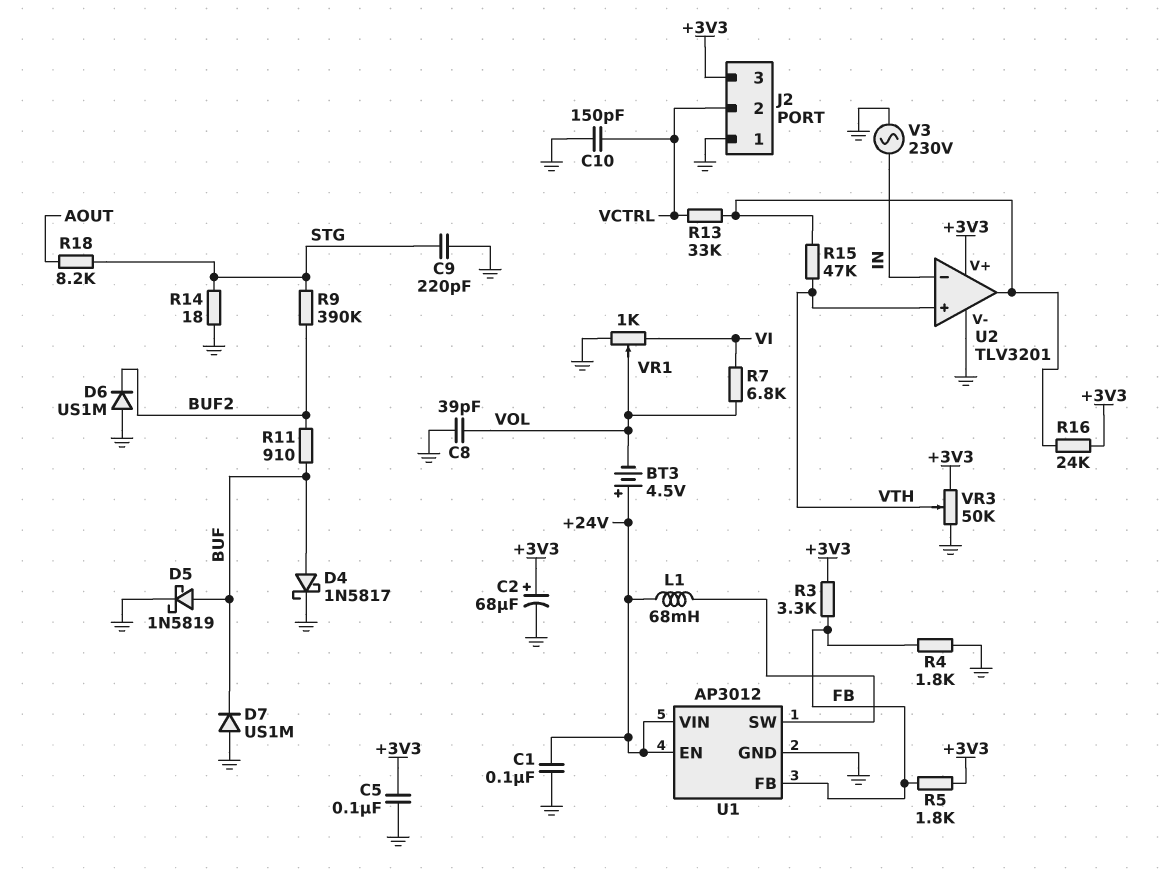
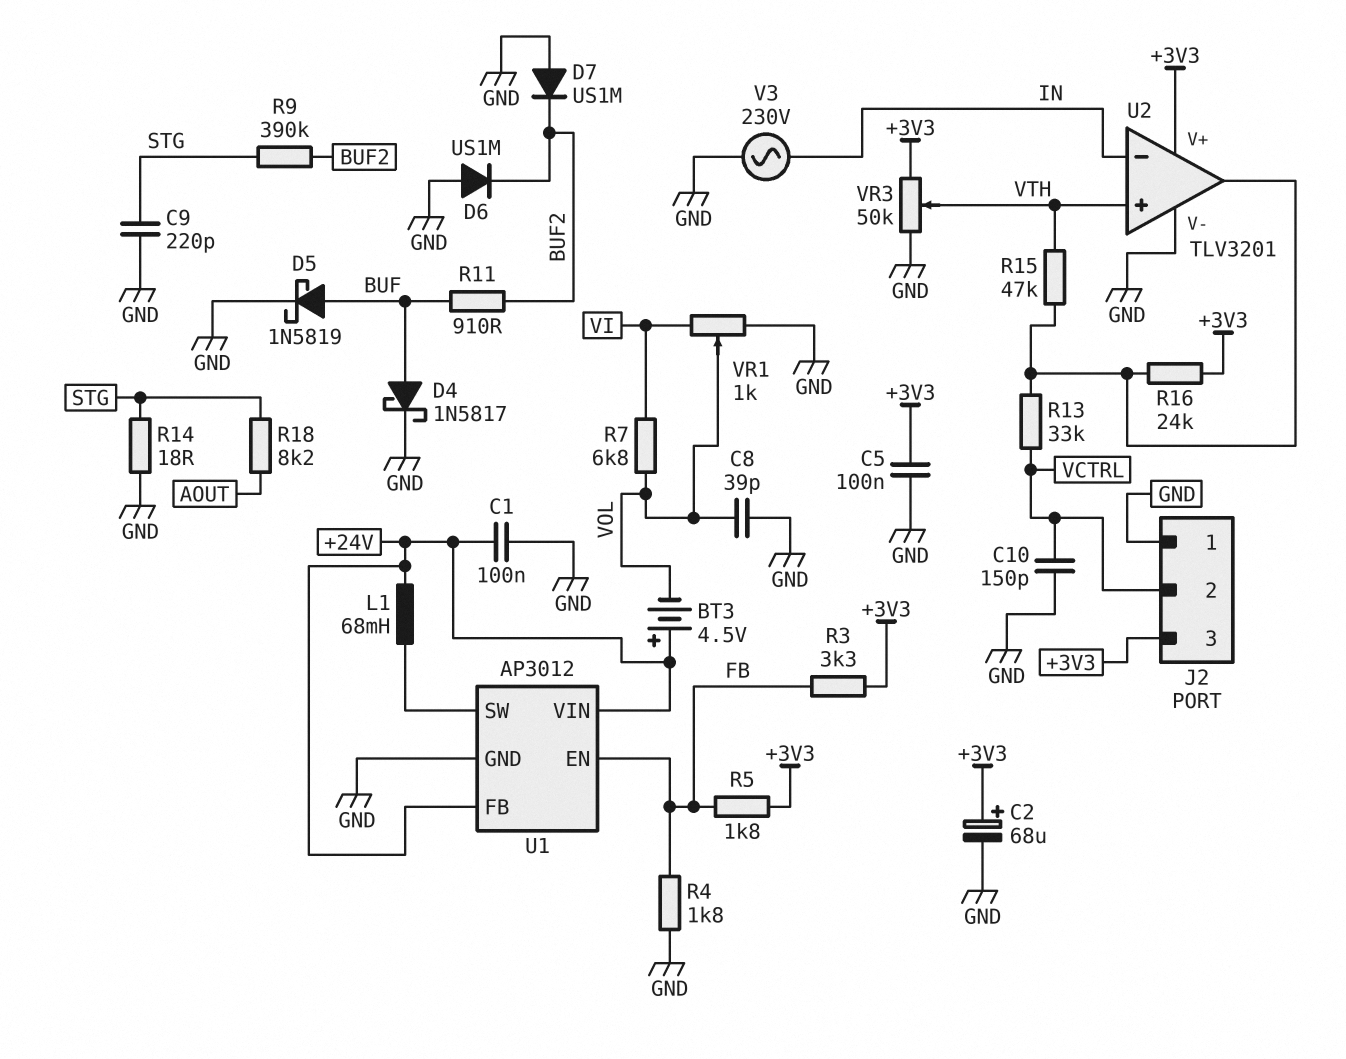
D7: diode US1M (A GND, K BUF) -> diode US1M (A GND, K BUF2)
U1 pin EN: +24V -> FB
U1 pin FB: FB -> +24V

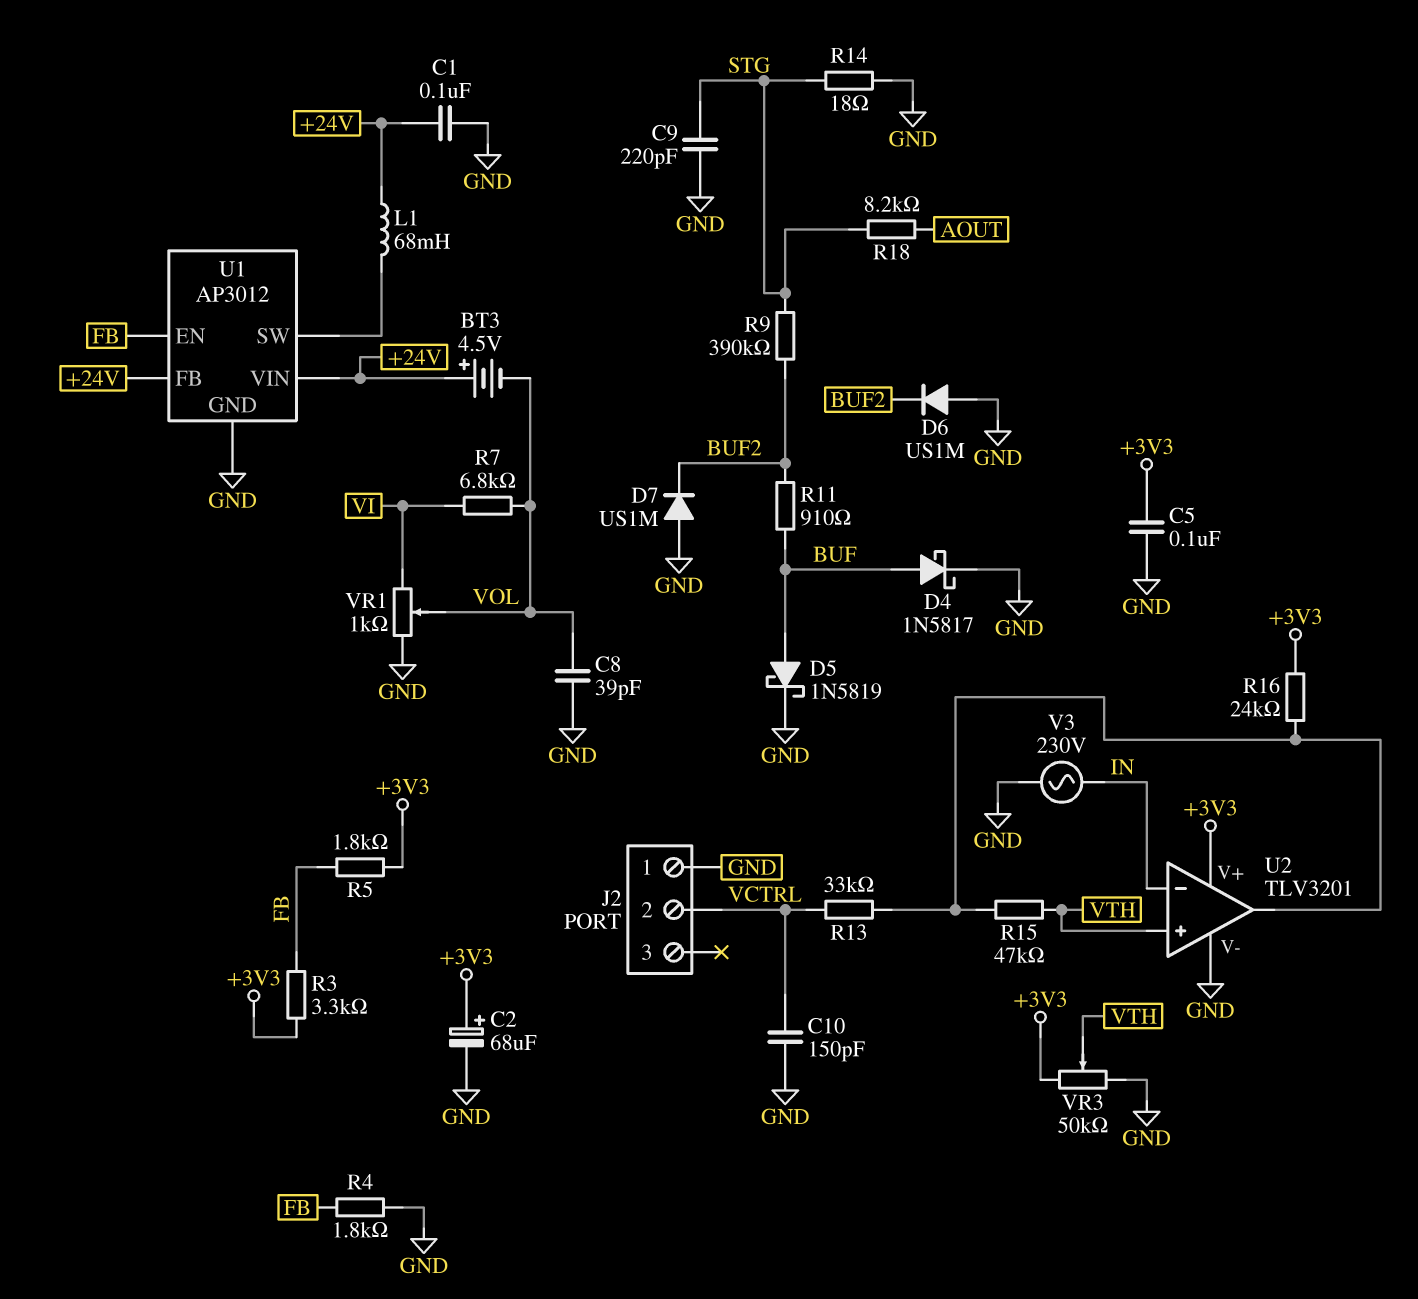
J2 pin 3: +3V3 -> none

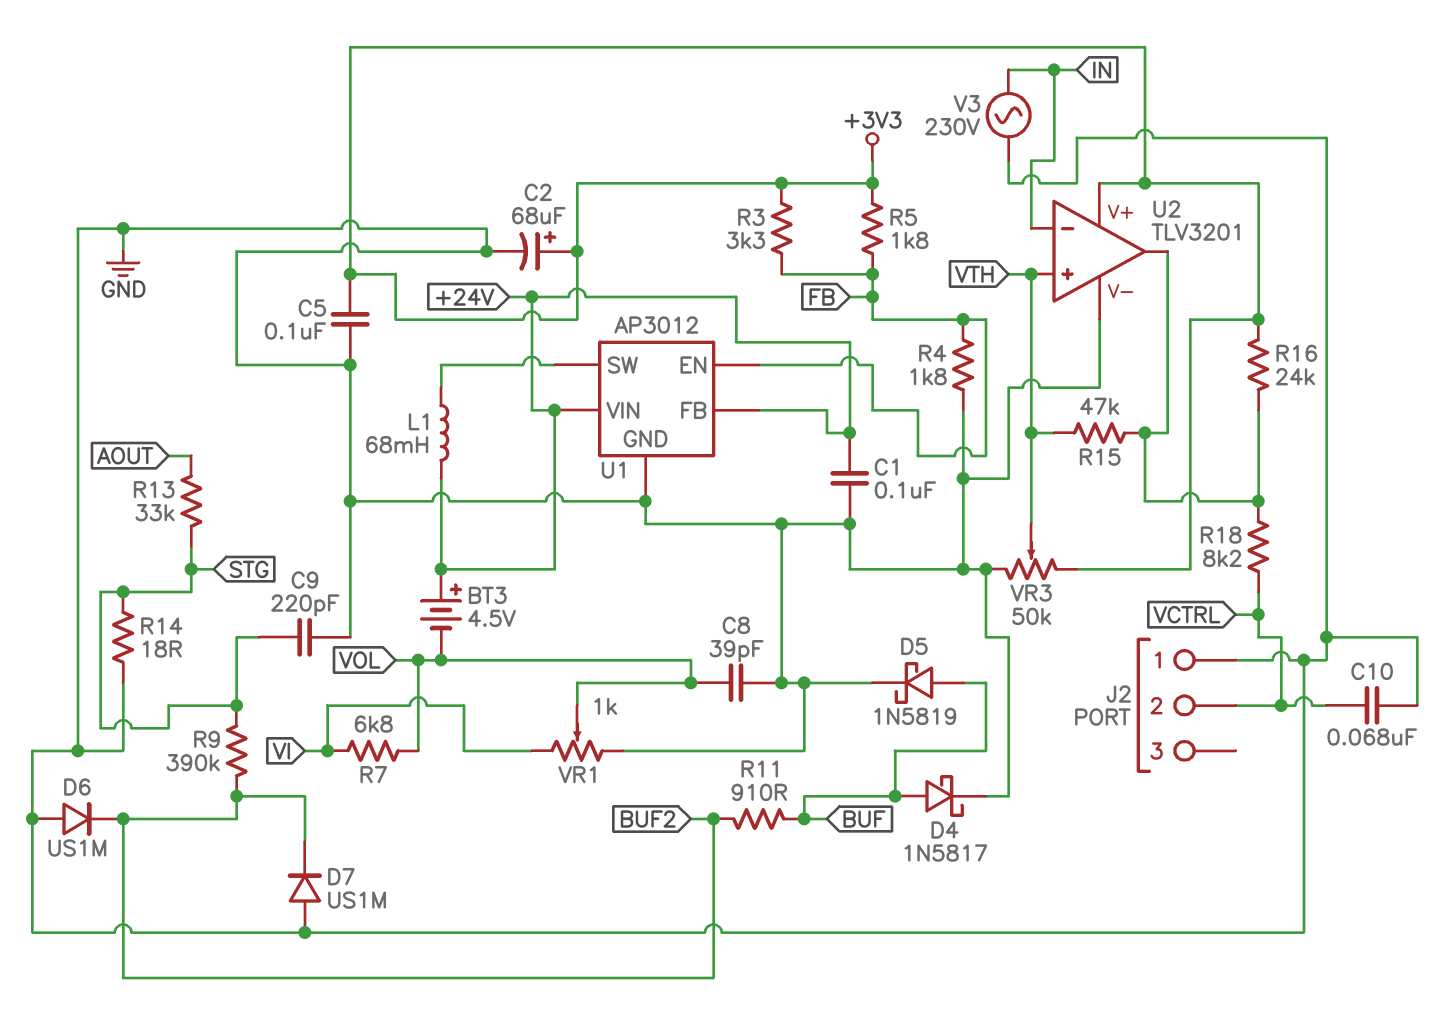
C10: 150pF (GND, VCTRL) -> 68nF (GND, VCTRL)
R13: 33k (U2/out, VCTRL) -> 33k (AOUT, STG)
R18: 8.2k (AOUT, STG) -> 8.2k (U2/out, VCTRL)

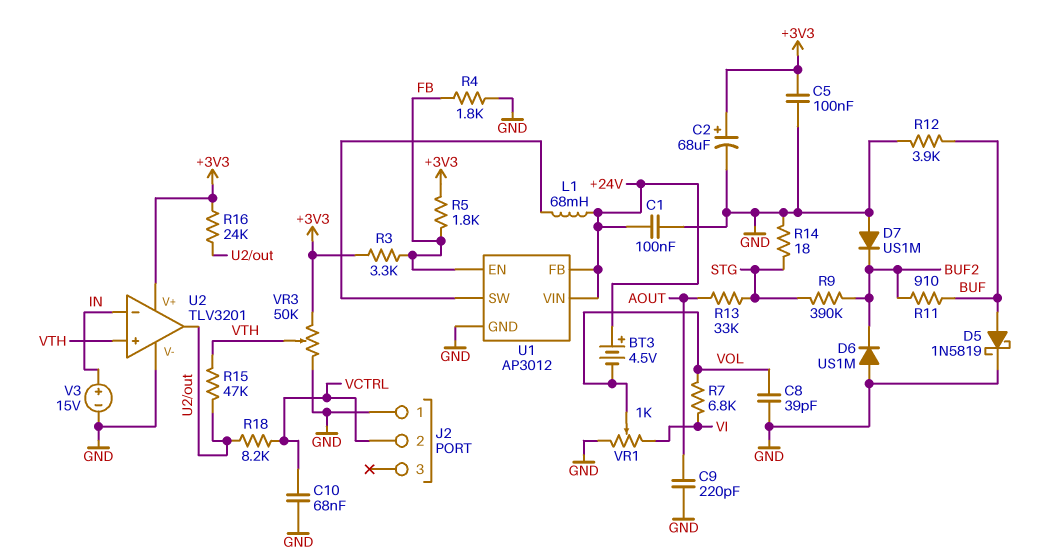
C9: 220pF (GND, STG) -> 220pF (AOUT, GND)
D4: schottky 1N5817 (A BUF, K GND) -> none
R12: none -> 3.9k (BUF, GND)
V3: AC 230V (GND, IN) -> 15V (plus IN, minus GND)

